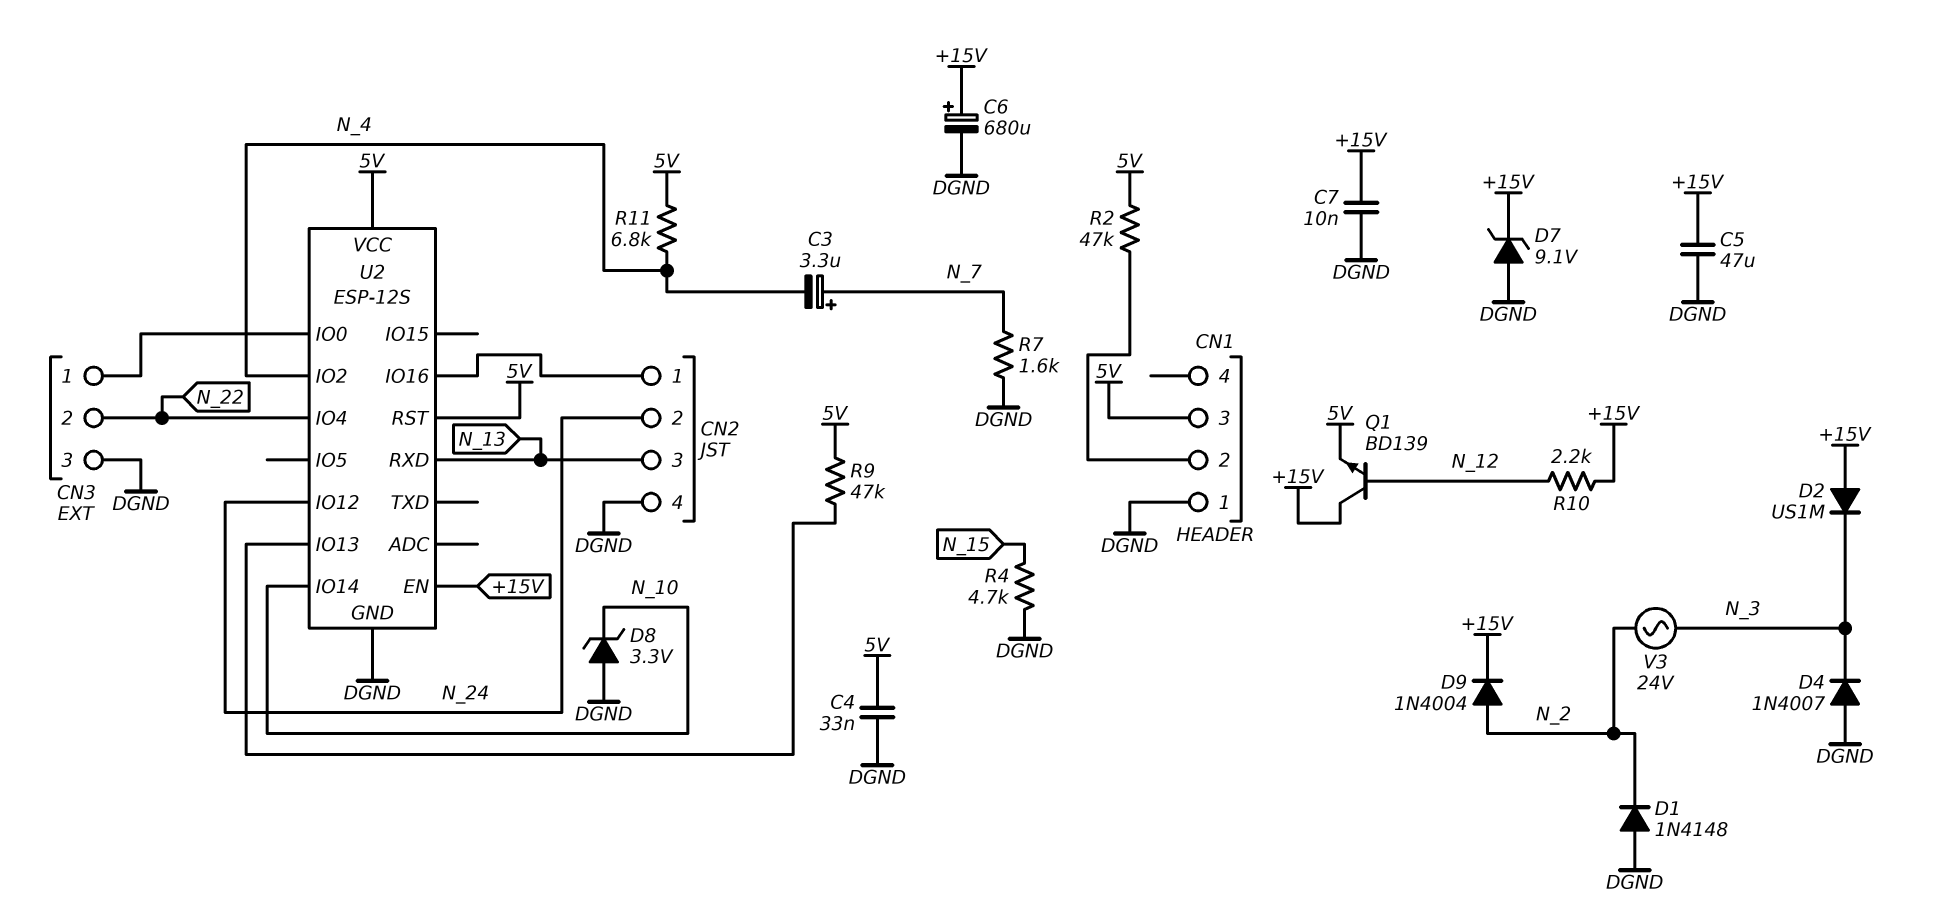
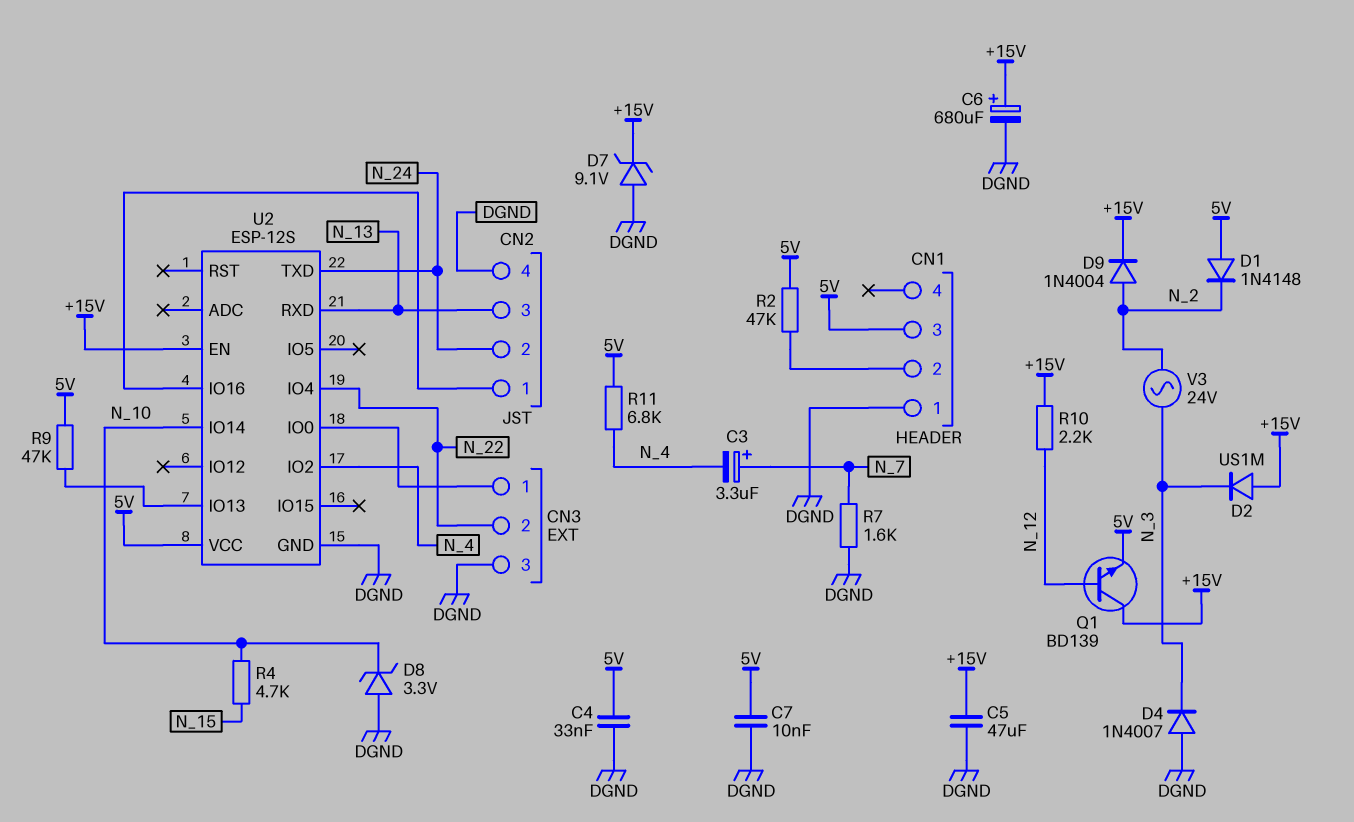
C7: 10nF (+15V, DGND) -> 10nF (5V, DGND)
D1: diode 1N4148 (A DGND, K N_2) -> diode 1N4148 (A 5V, K N_2)
R4: 4.7k (DGND, N_15) -> 4.7k (N_10, N_15)
U2 pin IO12: N_24 -> none
U2 pin RST: 5V -> none
U2 pin TXD: none -> N_24

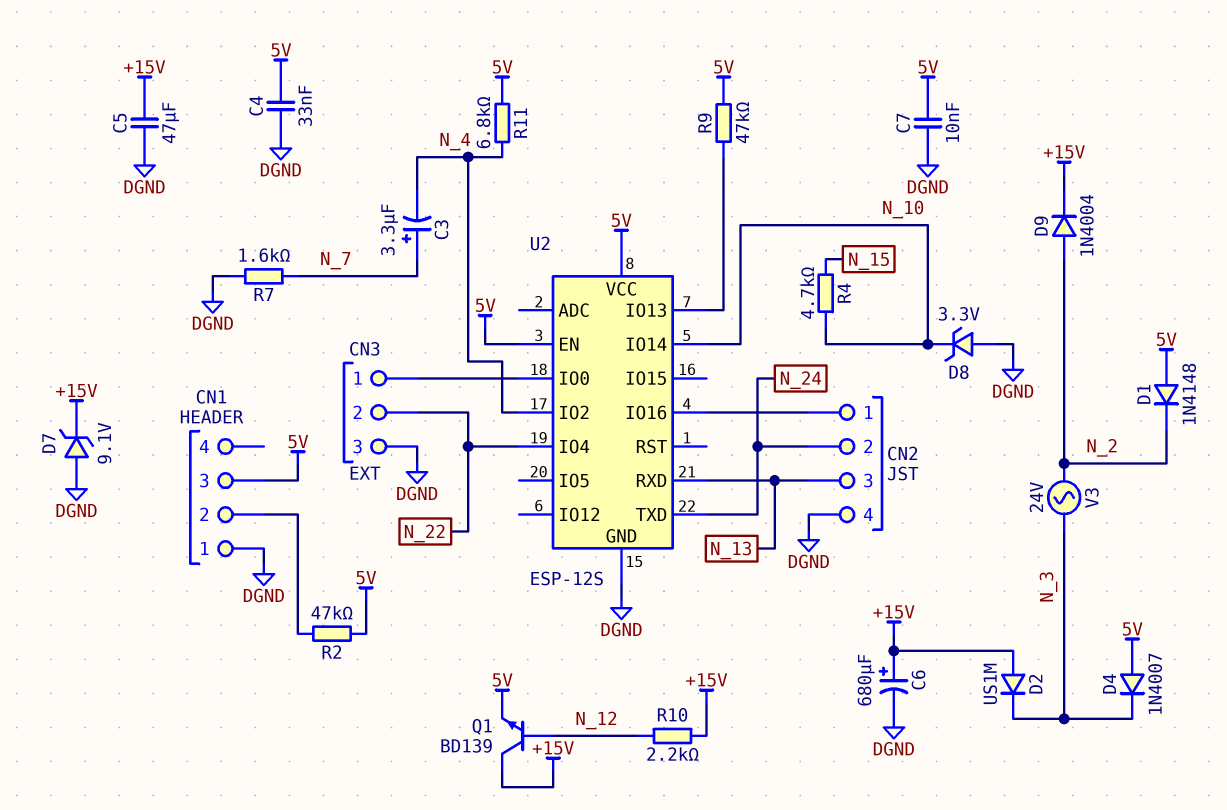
D4: diode 1N4007 (A DGND, K N_3) -> diode 1N4007 (A 5V, K N_3)
U2 pin EN: +15V -> 5V

